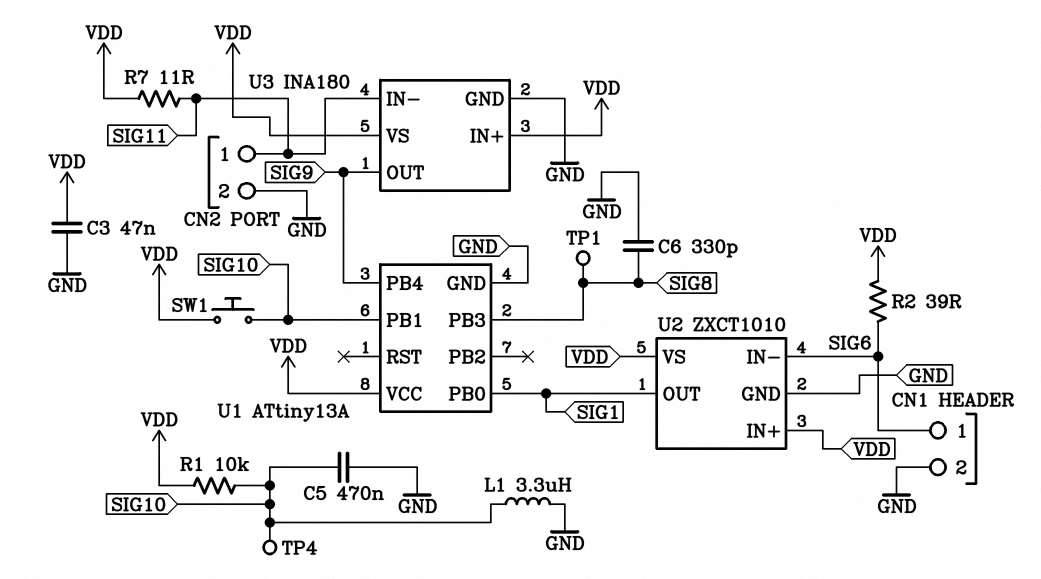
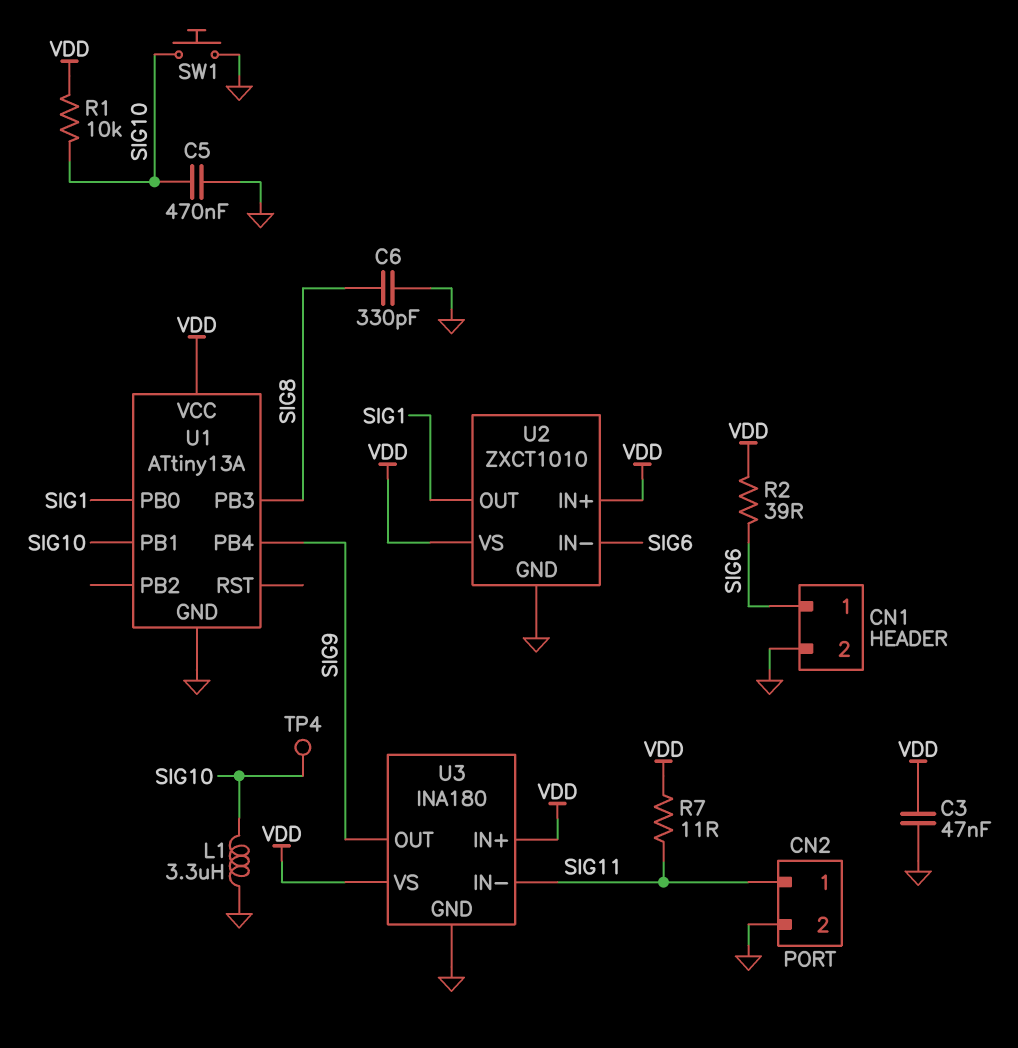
SW1: button (SIG10, VDD) -> button (GND, SIG10)
TP1: test point (SIG8) -> none

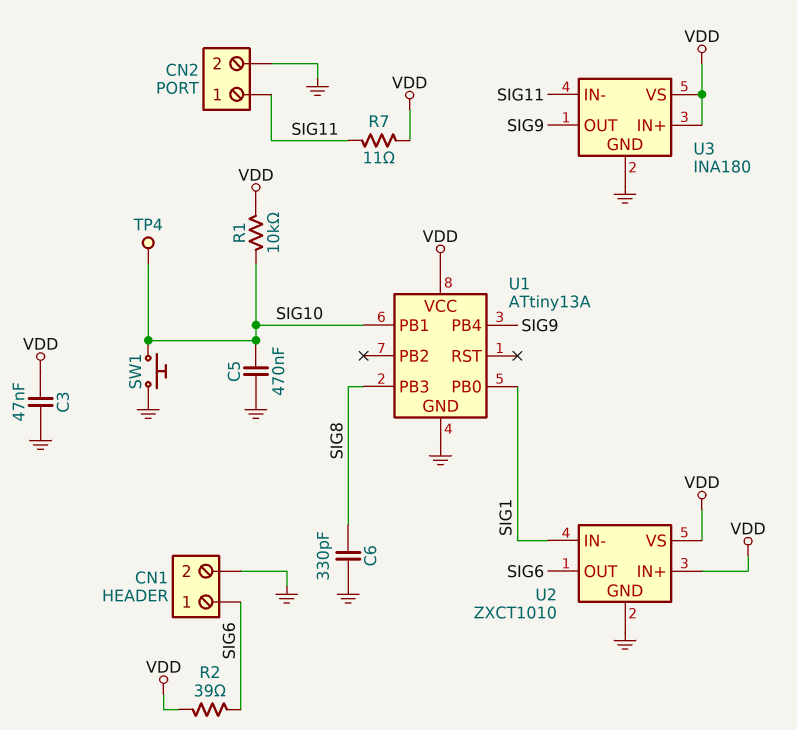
L1: 3.3uH (GND, SIG10) -> none
U2 pin IN-: SIG6 -> SIG1
U2 pin OUT: SIG1 -> SIG6

